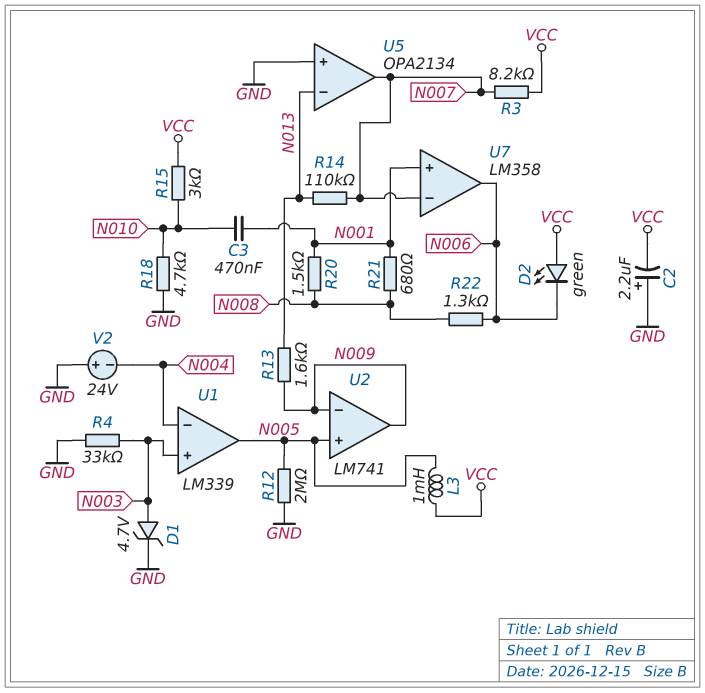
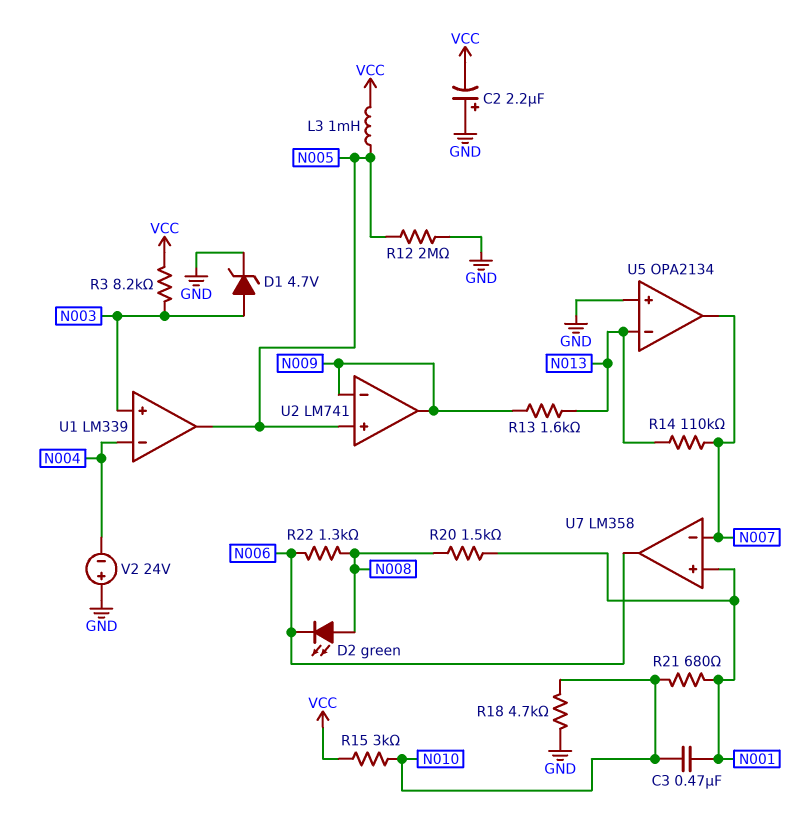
D2: LED green (A VCC, K N006) -> LED green (A N008, K N006)
R3: 8.2k (N007, VCC) -> 8.2k (N003, VCC)
R4: 33k (GND, N003) -> none
R21: 680 (N001, N008) -> 680 (N001, N010)

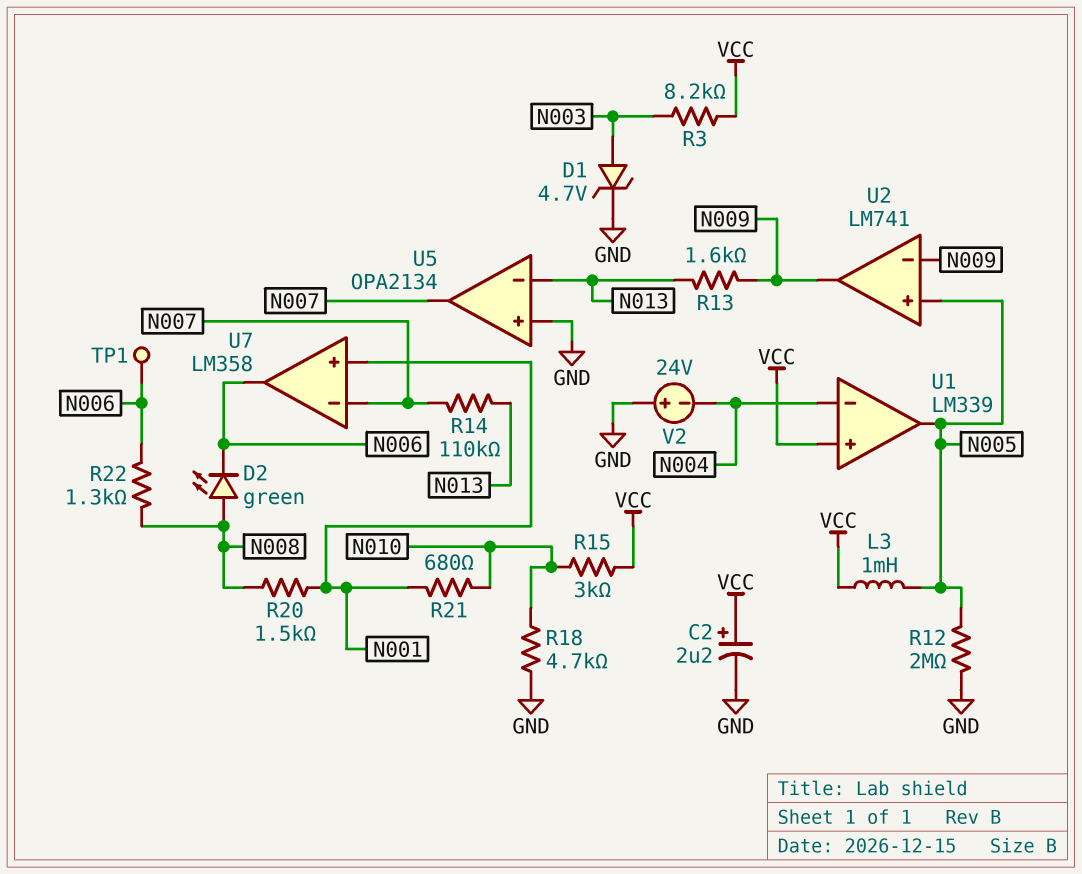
C2: 2.2uF (plus GND, minus VCC) -> 2.2uF (plus VCC, minus GND)
C3: 470nF (N001, N010) -> none
TP1: none -> test point (N006)
U1 pin in+: N003 -> VCC

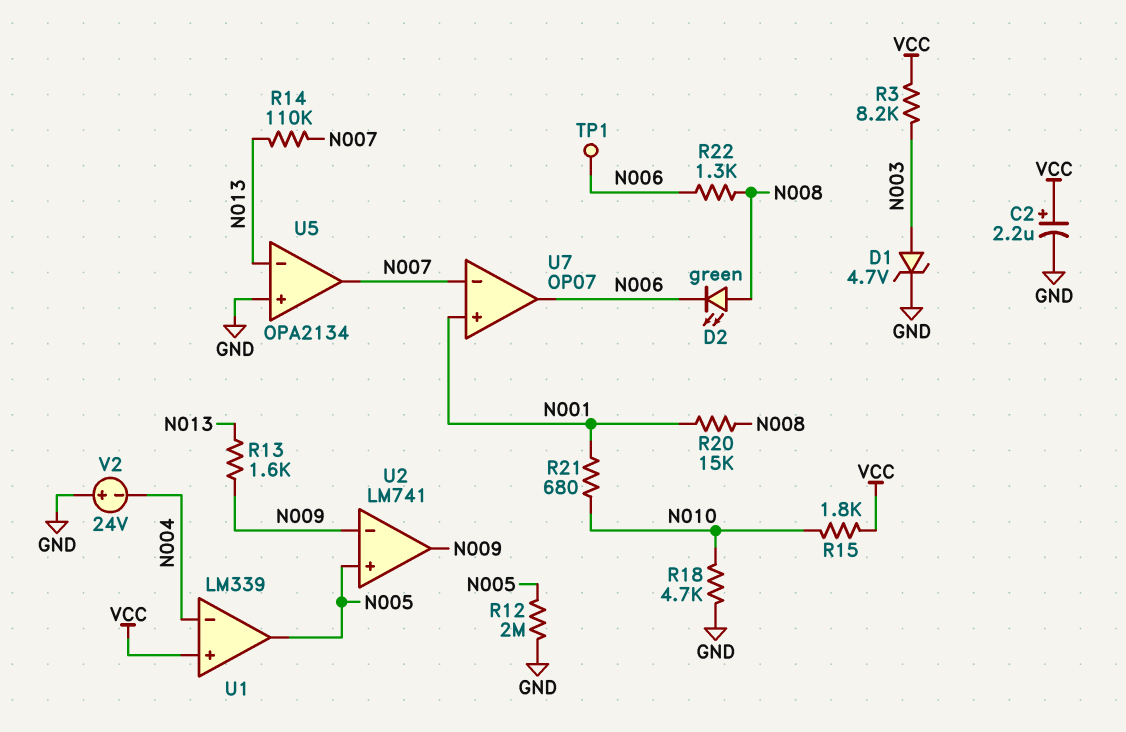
L3: 1mH (N005, VCC) -> none
R15: 3k (N010, VCC) -> 1.8k (N010, VCC)
R20: 1.5k (N001, N008) -> 15k (N001, N008)
U7: LM358 -> OP07

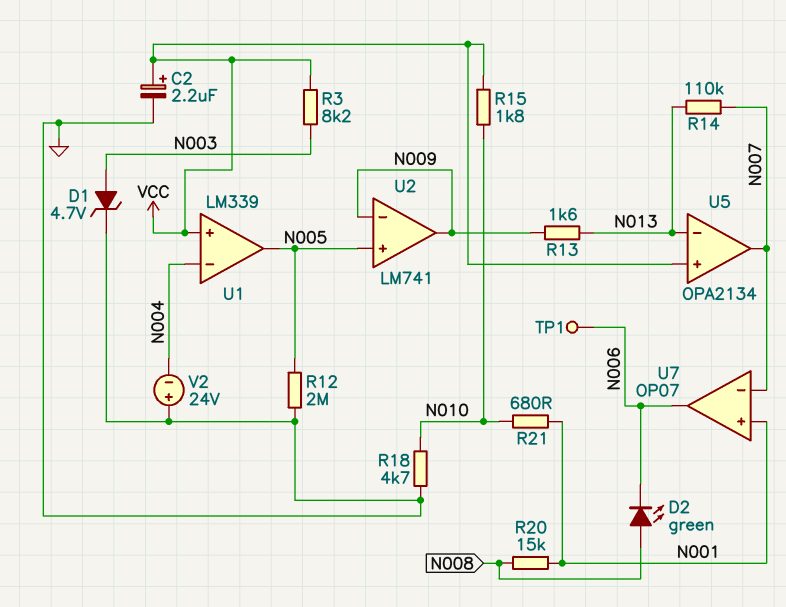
R22: 1.3k (N006, N008) -> none
U5 pin in+: GND -> VCC

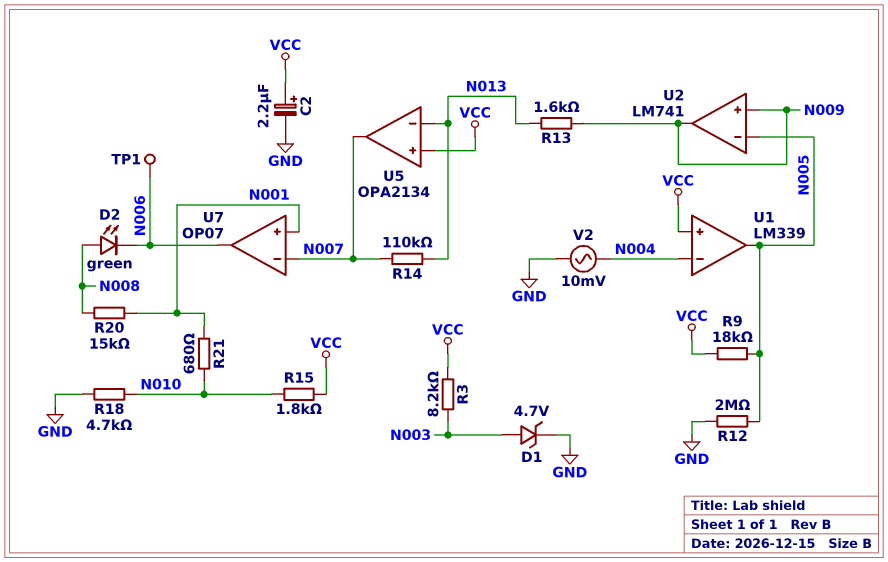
R9: none -> 18k (N005, VCC)
U2 pin in+: N005 -> N009
U2 pin in-: N009 -> N005
V2: 24V (plus GND, minus N004) -> AC 10mV (GND, N004)

